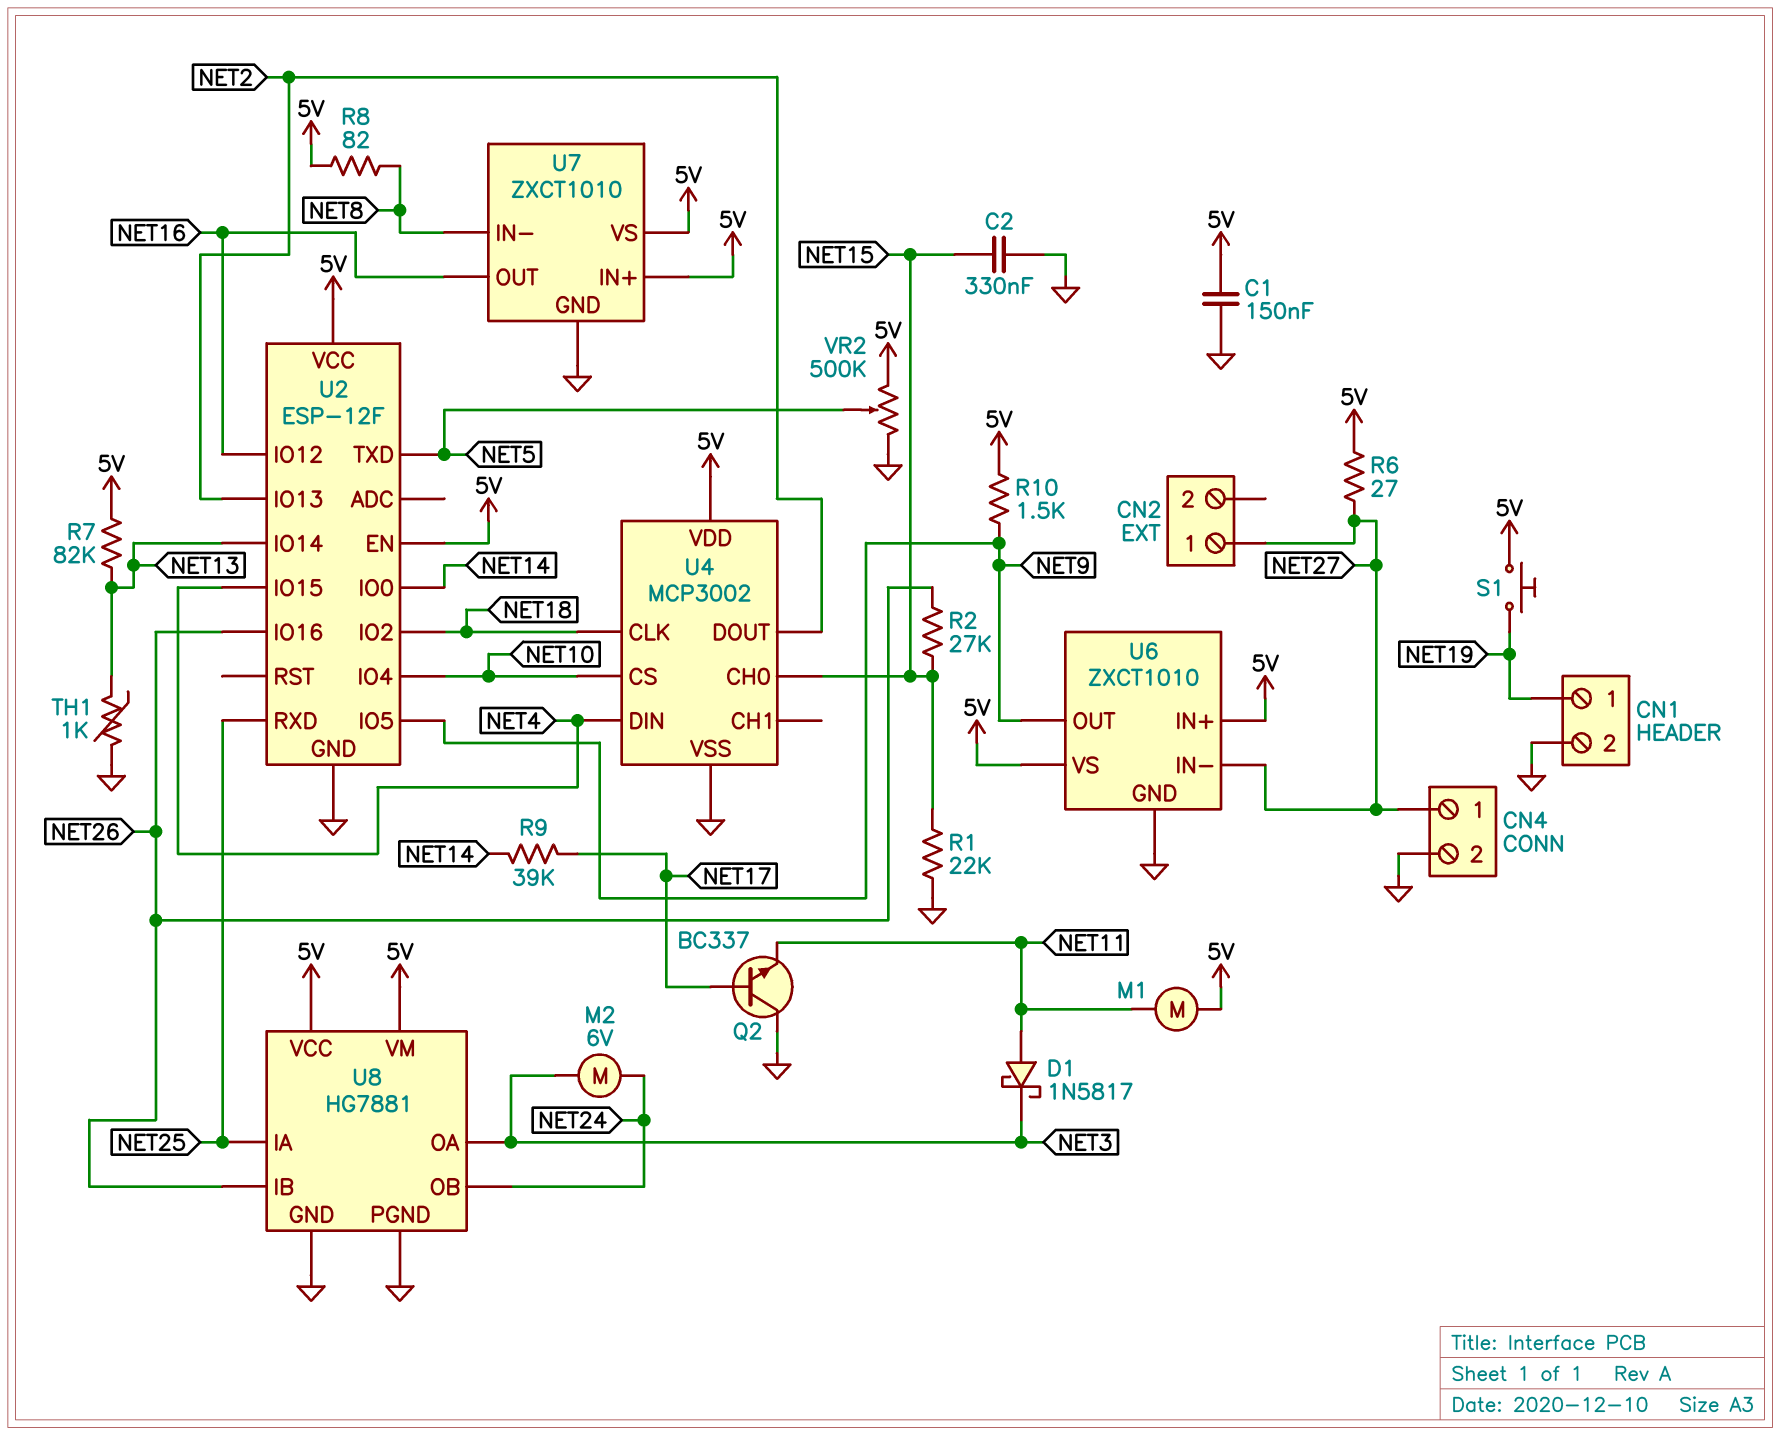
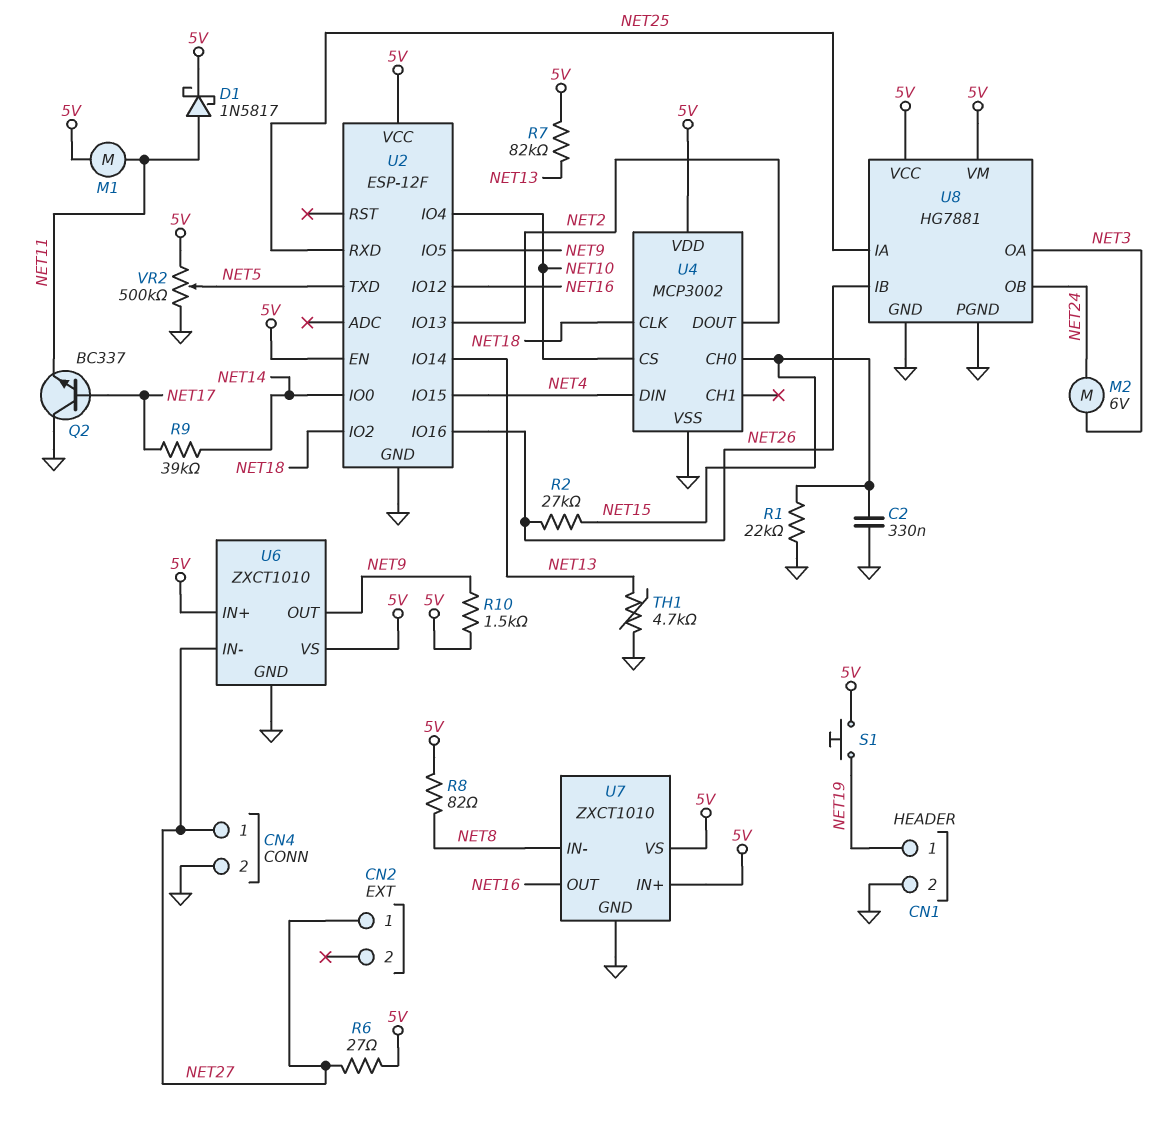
C1: 150nF (5V, GND) -> none
D1: schottky 1N5817 (A NET11, K NET3) -> schottky 1N5817 (A NET11, K 5V)
TH1: 1k (GND, NET13) -> 4.7k (GND, NET13)

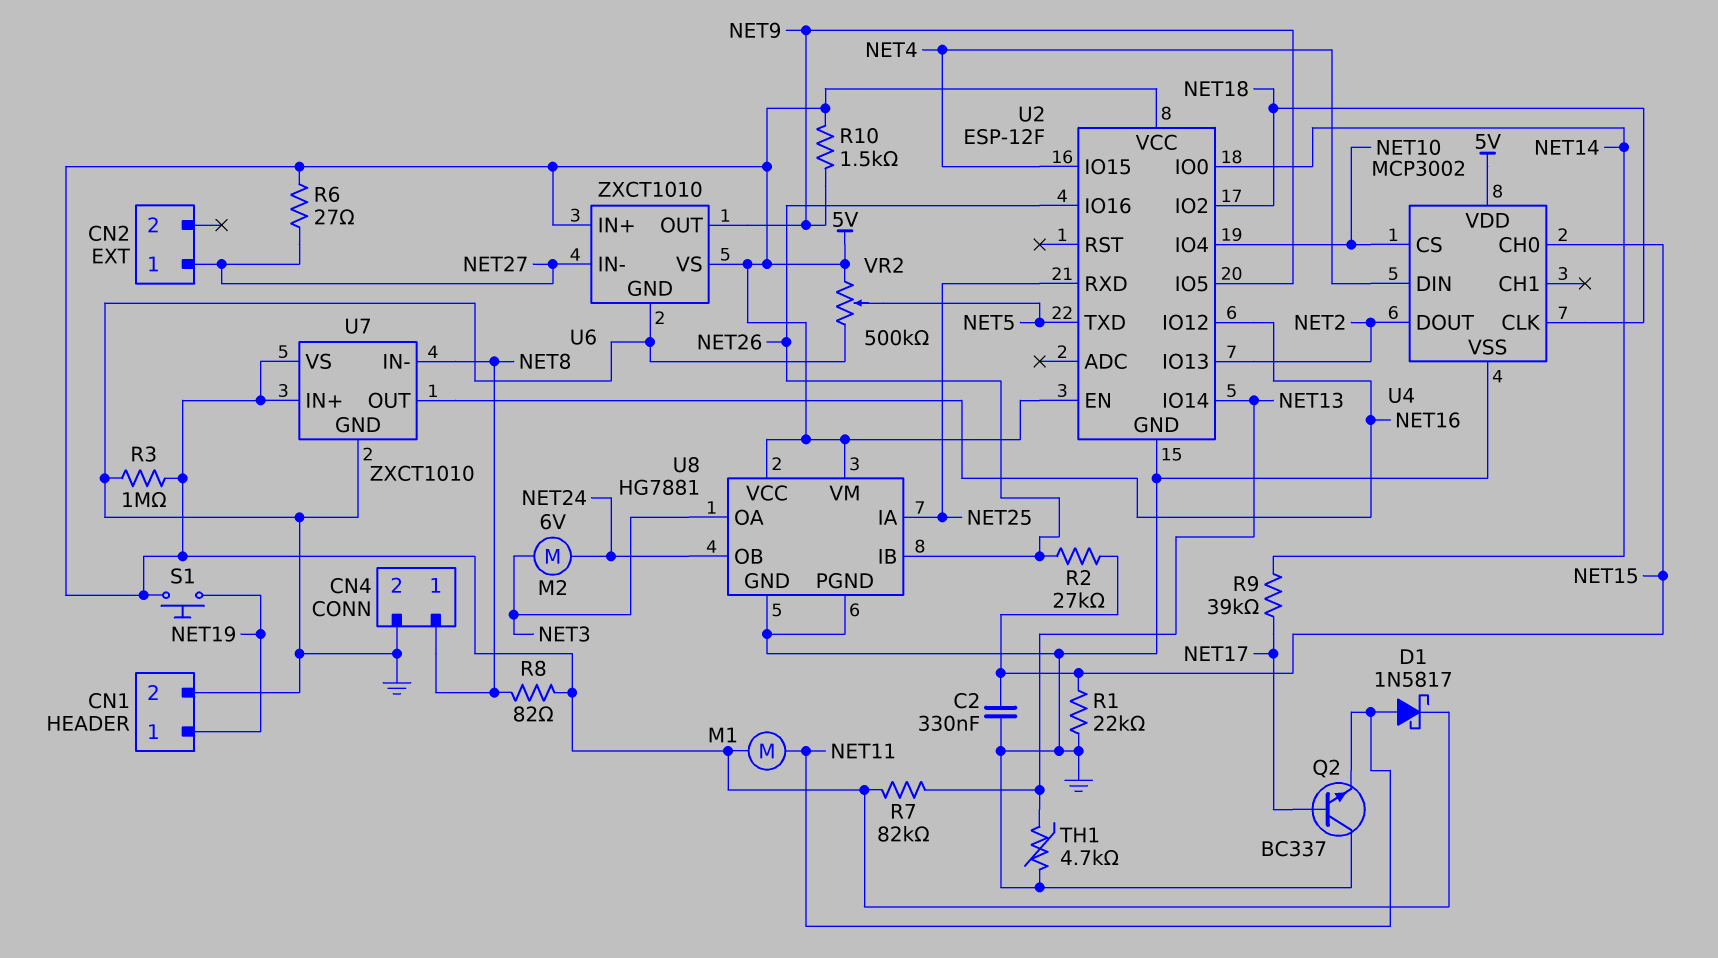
CN4 pin 1: NET27 -> NET8
R3: none -> 1M (5V, GND)

